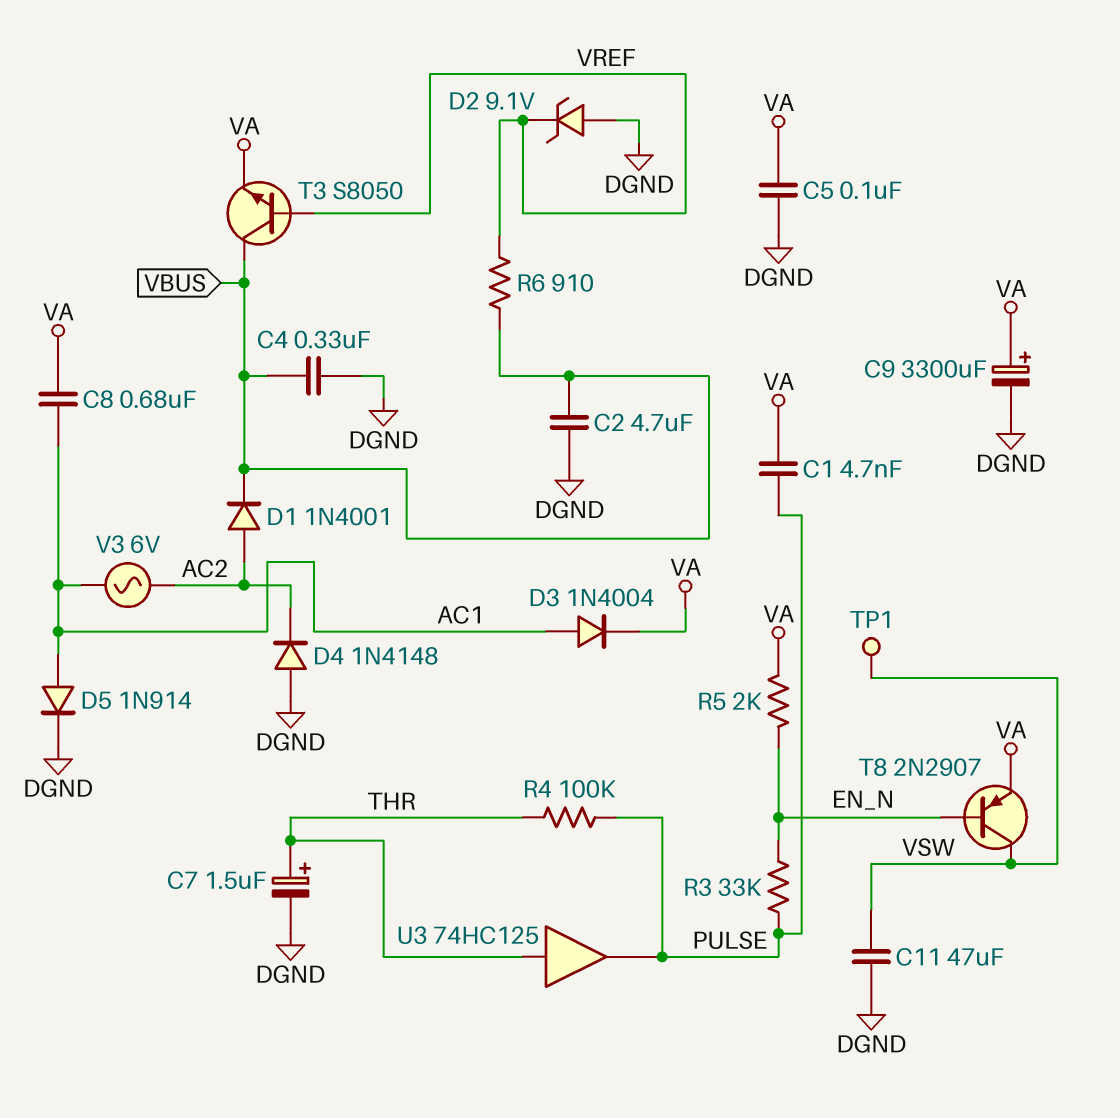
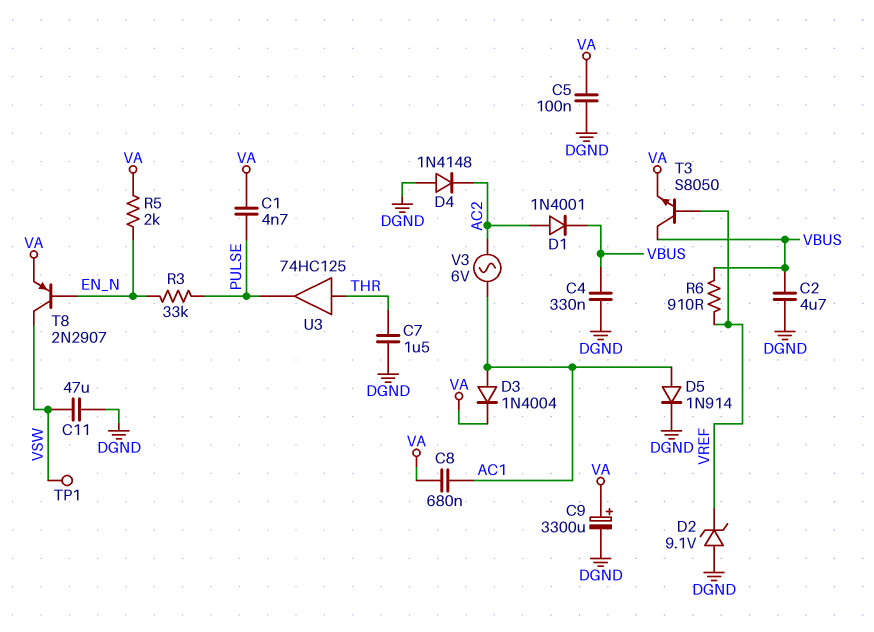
C7: 1.5uF (plus THR, minus DGND) -> 1.5uF (DGND, THR)
R4: 100k (PULSE, THR) -> none

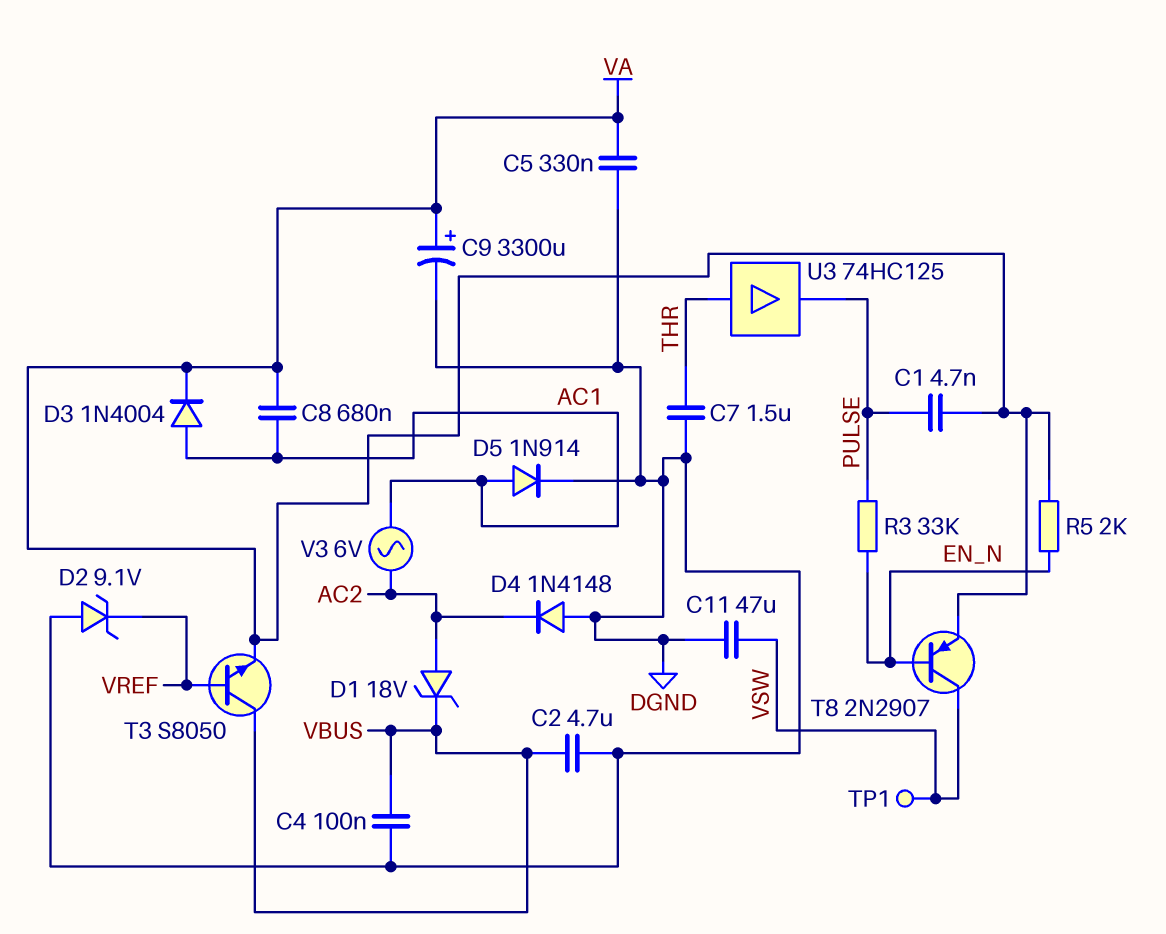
C4: 330nF (DGND, VBUS) -> 100nF (DGND, VBUS)
C5: 100nF (DGND, VA) -> 330nF (DGND, VA)
D1: diode 1N4001 (A AC2, K VBUS) -> zener 18V (A AC2, K VBUS)
R6: 910 (VBUS, VREF) -> none

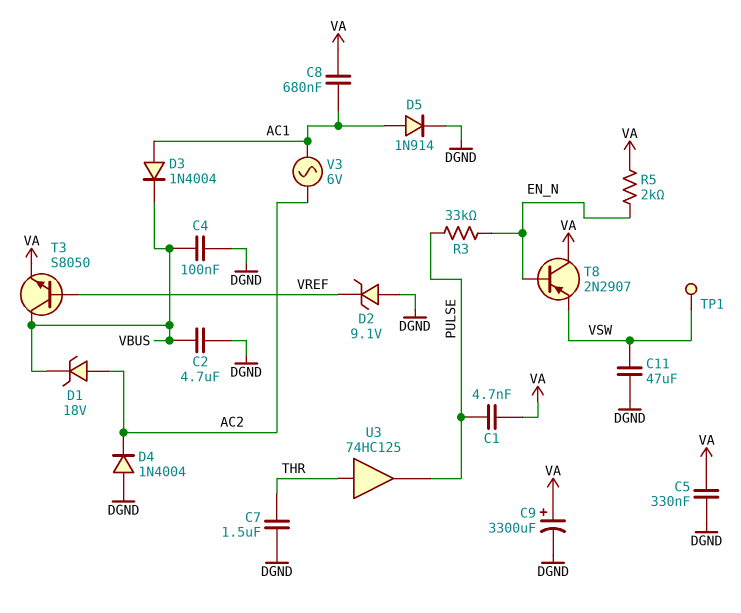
D3: diode 1N4004 (A AC1, K VA) -> diode 1N4004 (A AC1, K VBUS)
D4: diode 1N4148 (A DGND, K AC2) -> diode 1N4004 (A DGND, K AC2)
T8: PNP 2N2907 (B EN_N, C VSW, E VA) -> PNP 2N2907 (B EN_N, C VA, E VSW)

